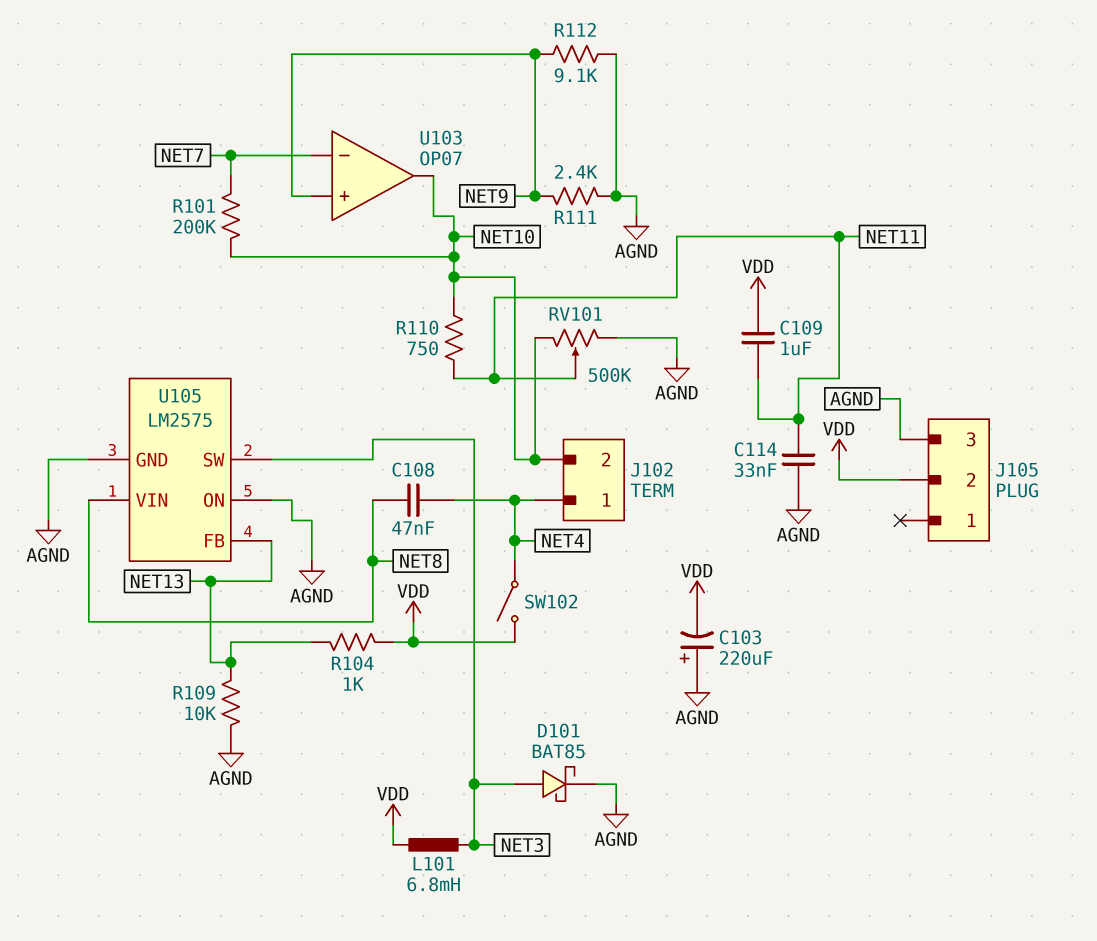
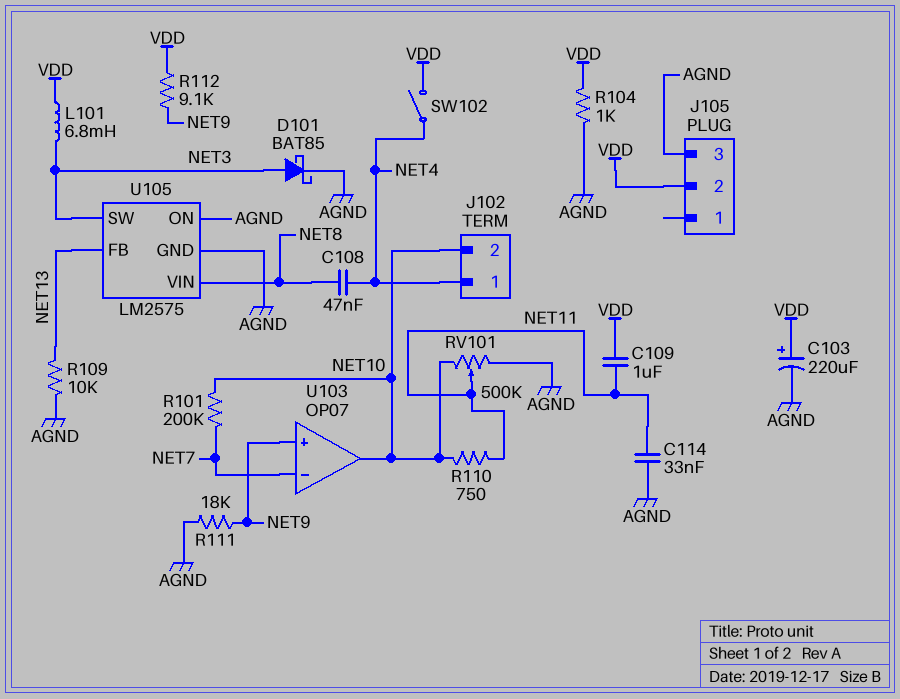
C103: 220uF (plus AGND, minus VDD) -> 220uF (plus VDD, minus AGND)
R104: 1k (NET13, VDD) -> 1k (AGND, VDD)
R111: 2.4k (AGND, NET9) -> 18k (AGND, NET9)
R112: 9.1k (AGND, NET9) -> 9.1k (NET9, VDD)

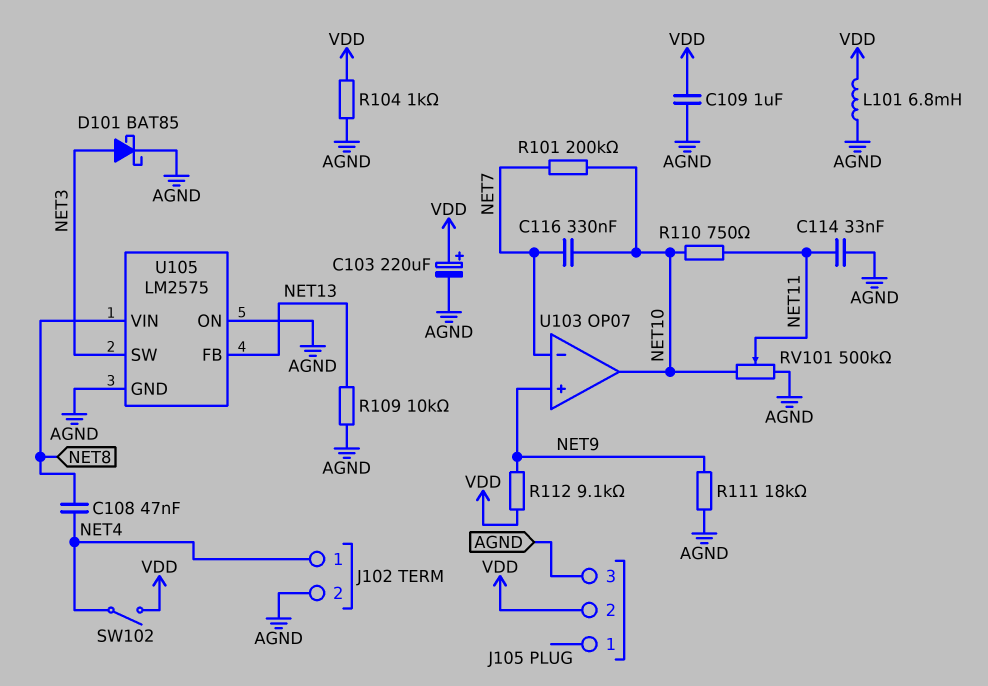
C109: 1uF (NET11, VDD) -> 1uF (AGND, VDD)
C116: none -> 330nF (NET7, NET10)
J102 pin 2: NET10 -> AGND
L101: 6.8mH (NET3, VDD) -> 6.8mH (AGND, VDD)

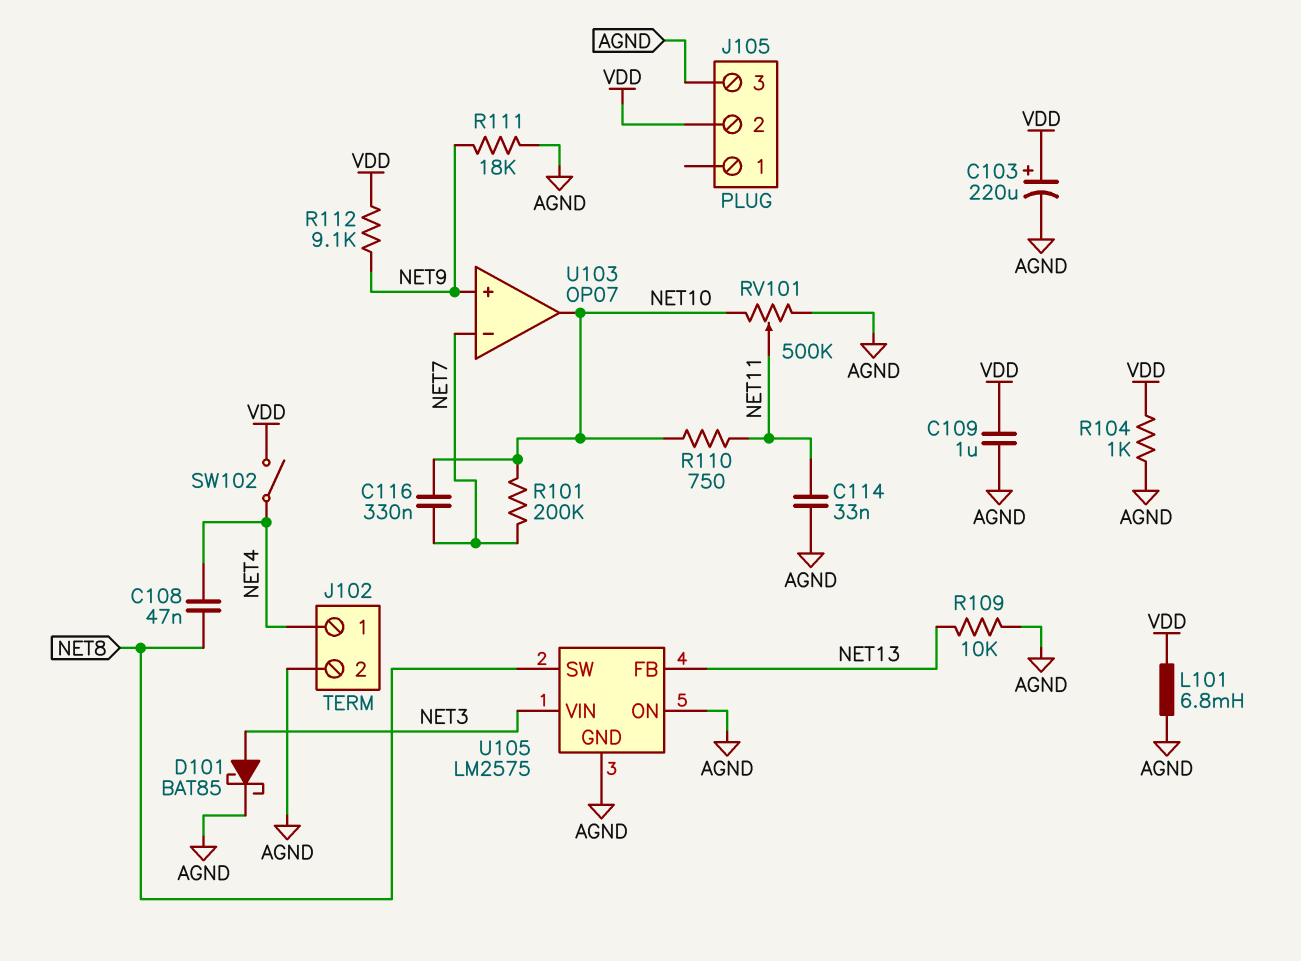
U105 pin SW: NET3 -> NET8
U105 pin VIN: NET8 -> NET3

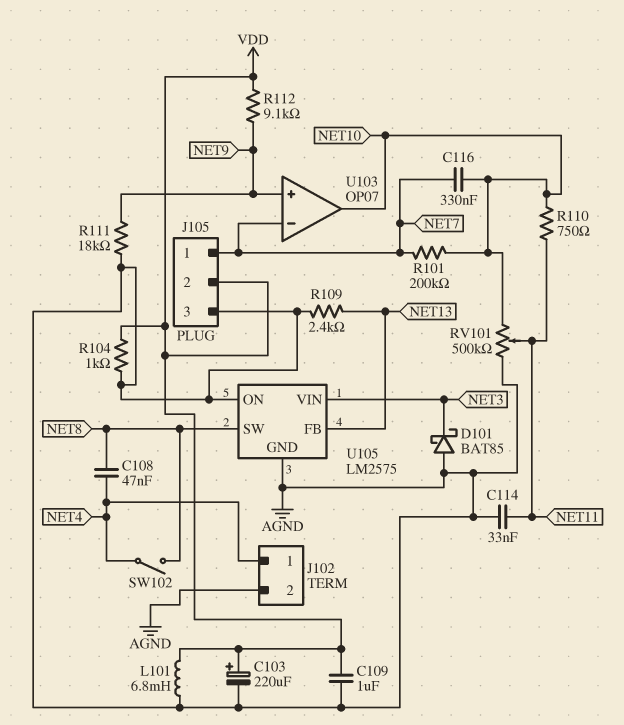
D101: schottky BAT85 (A NET3, K AGND) -> schottky BAT85 (A AGND, K NET3)
J105 pin 1: none -> NET7
R109: 10k (AGND, NET13) -> 2.4k (AGND, NET13)
SW102: switch (NET4, VDD) -> switch (NET4, NET8)

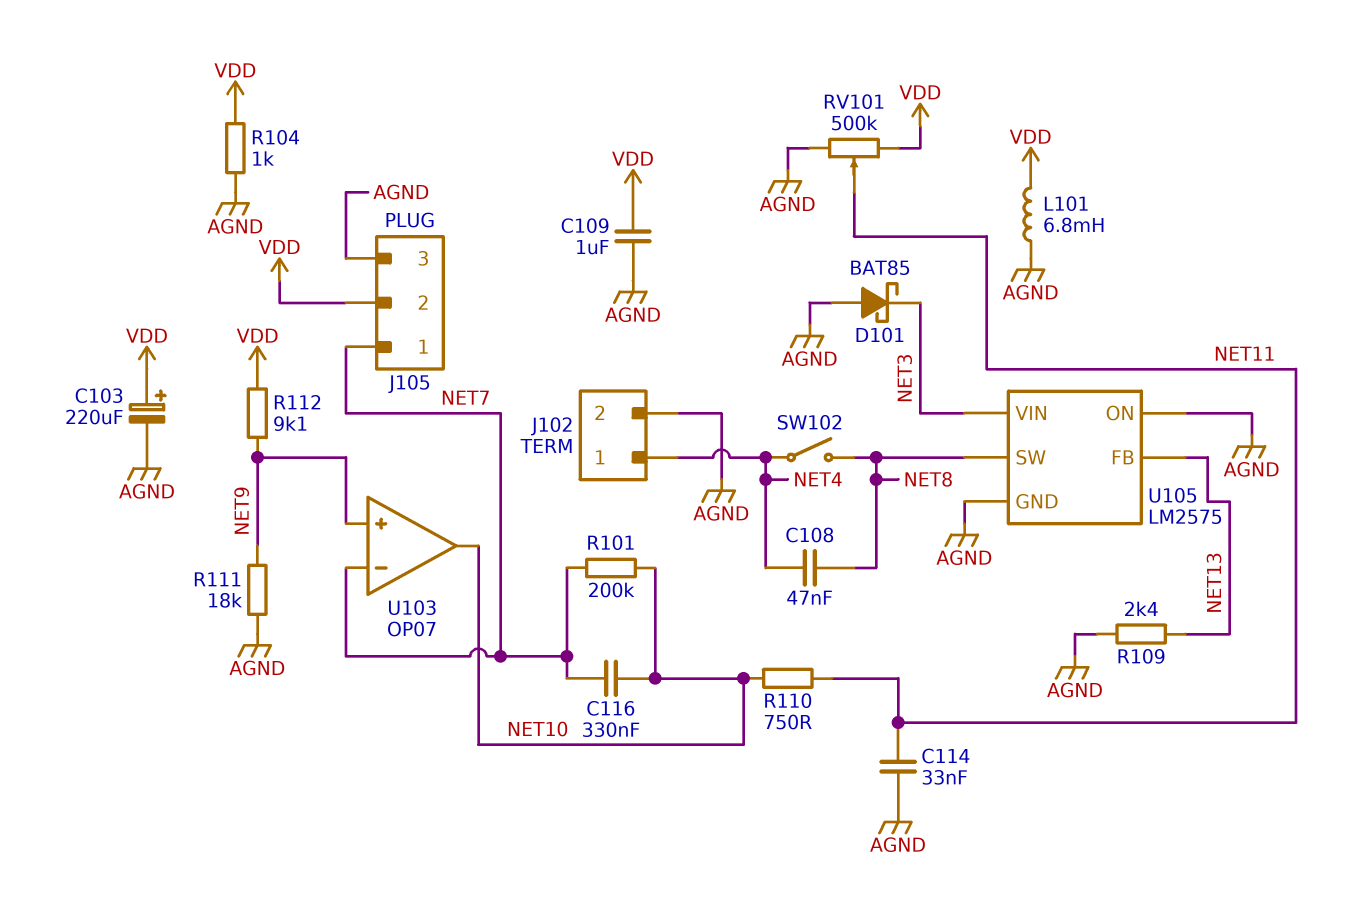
RV101: 500k (AGND, NET10, wiper NET11) -> 500k (AGND, VDD, wiper NET11)

